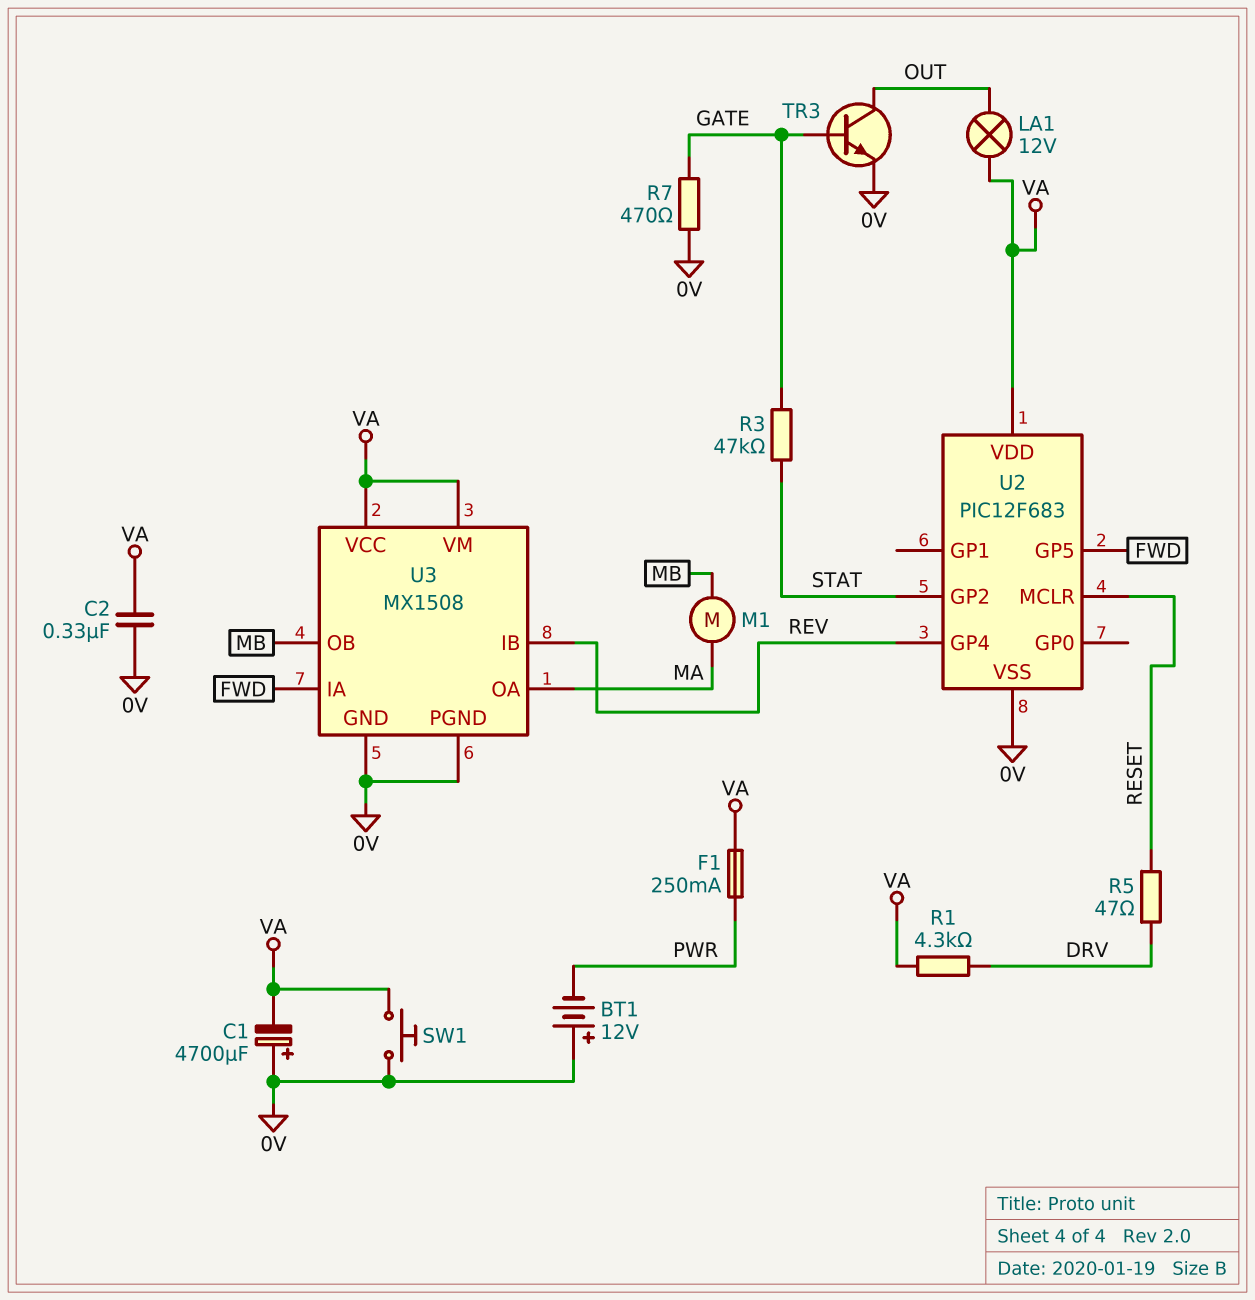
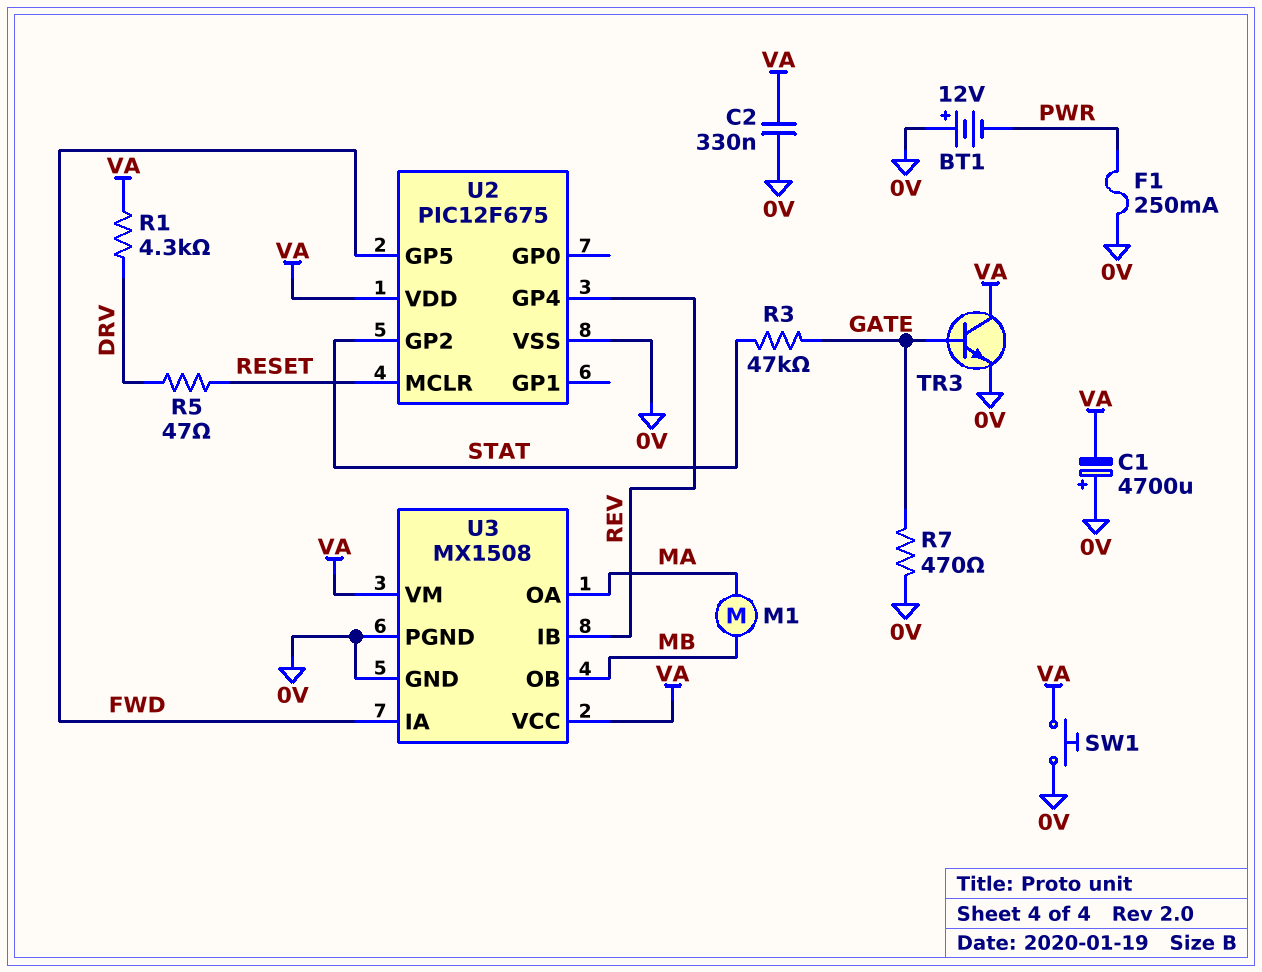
F1: 250mA (PWR, VA) -> 250mA (0V, PWR)
LA1: lamp 12V (OUT, VA) -> none
TR3: NPN (B GATE, C OUT, E 0V) -> NPN (B GATE, C VA, E 0V)
U2: PIC12F683 -> PIC12F675

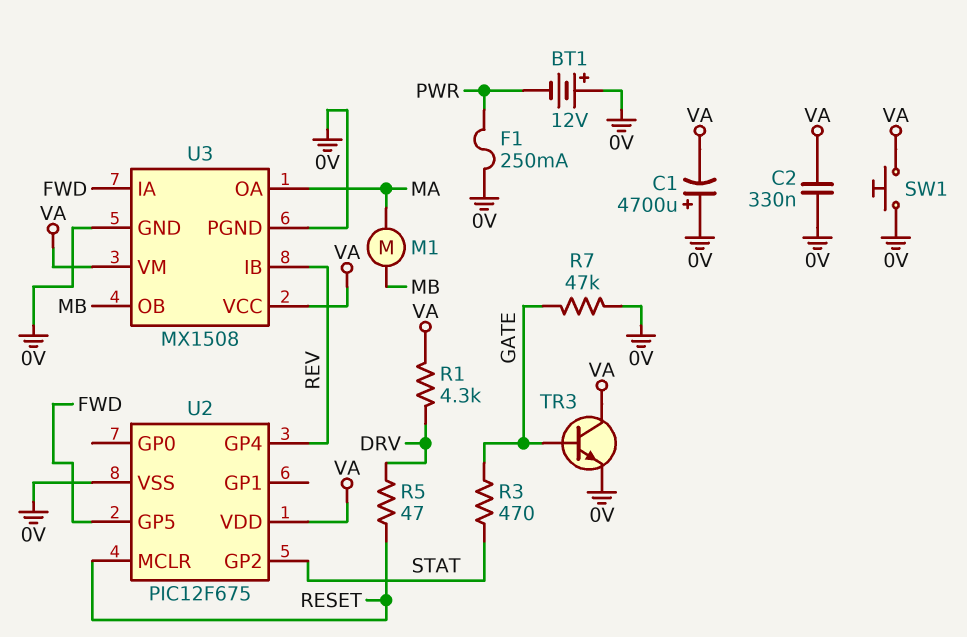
R3: 47k (GATE, STAT) -> 470 (GATE, STAT)
R7: 470 (0V, GATE) -> 47k (0V, GATE)

